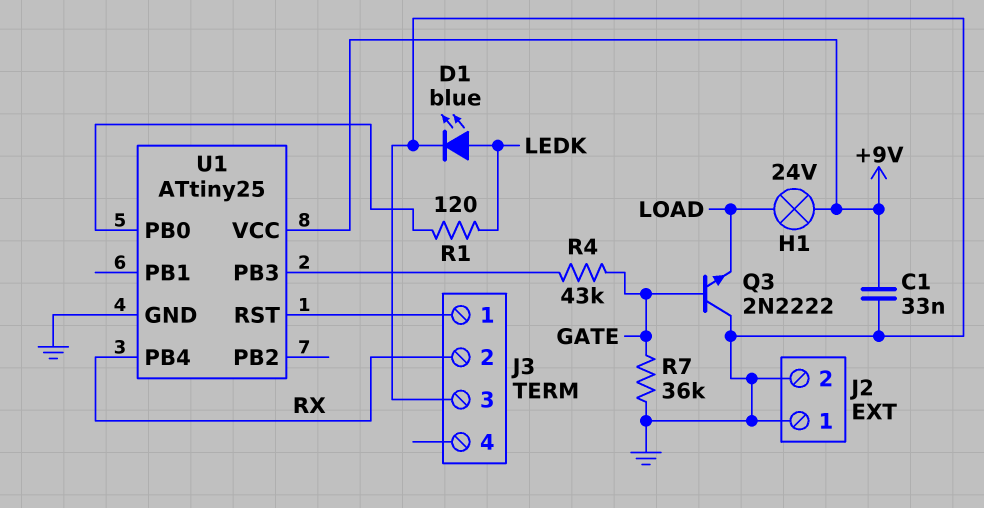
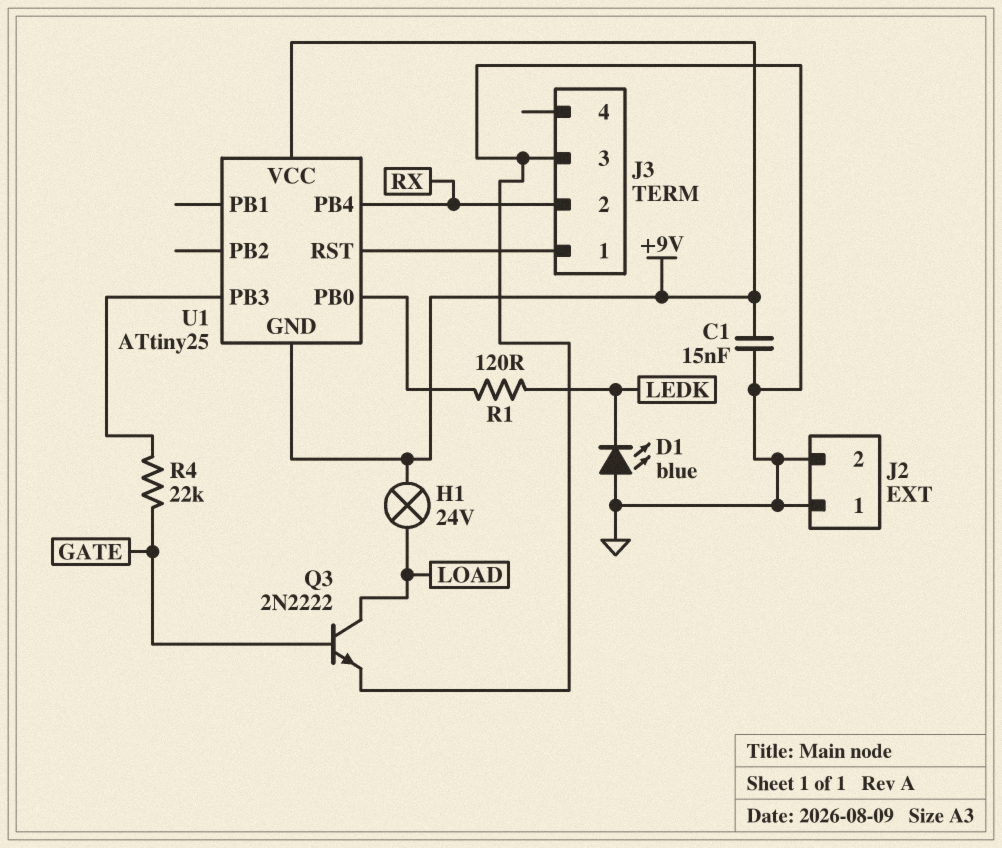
C1: 33nF (+9V, GND) -> 15nF (+9V, GND)
D1: LED blue (A LEDK, K GND) -> LED blue (A GND, K LEDK)
Q3: NPN 2N2222 (B GATE, C GND, E LOAD) -> NPN 2N2222 (B GATE, C LOAD, E GND)
R4: 43k (GATE, U1/PB3) -> 22k (GATE, U1/PB3)
R7: 36k (GATE, GND) -> none
U1 pin GND: GND -> +9V

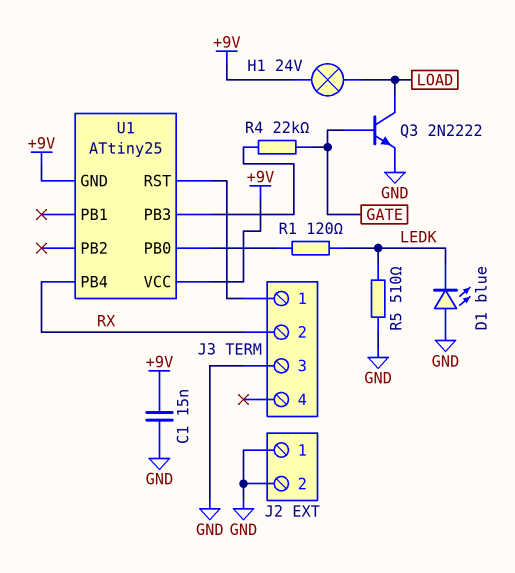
R5: none -> 510 (GND, LEDK)

